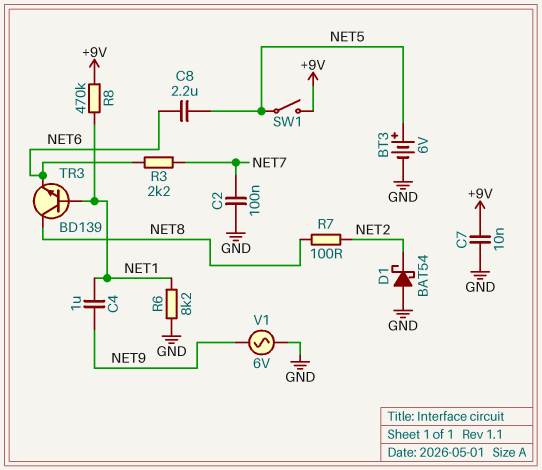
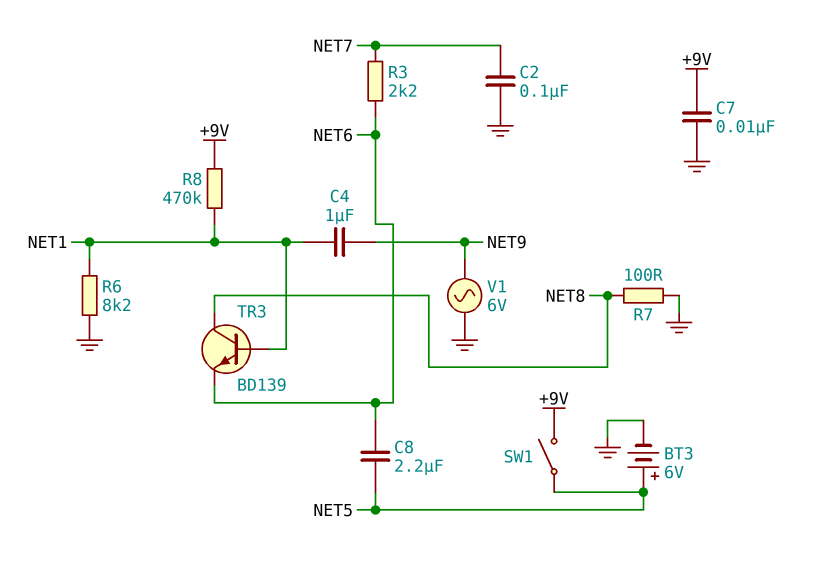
D1: schottky BAT54 (A GND, K NET2) -> none
R7: 100 (NET2, NET8) -> 100 (GND, NET8)

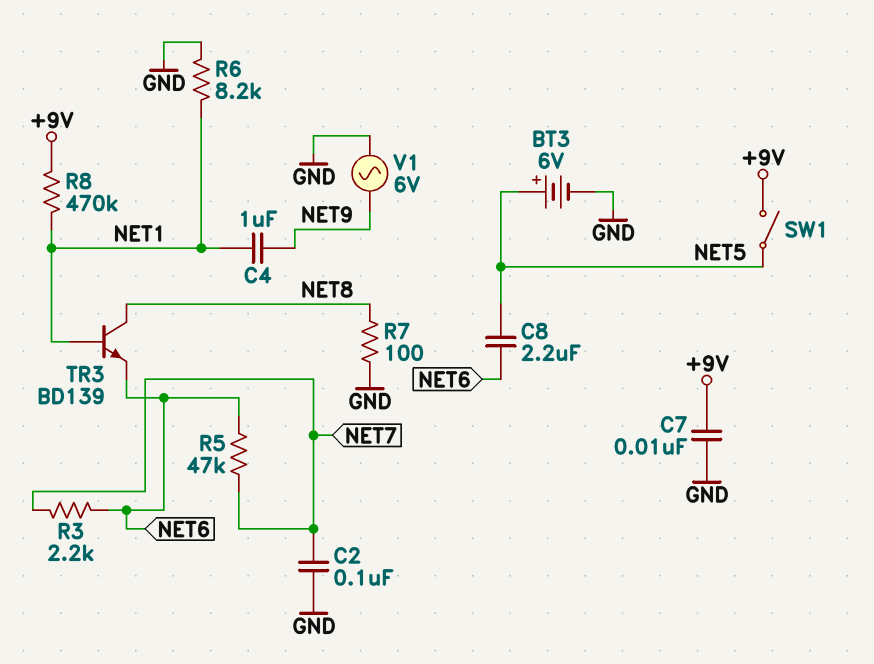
R5: none -> 47k (NET6, NET7)

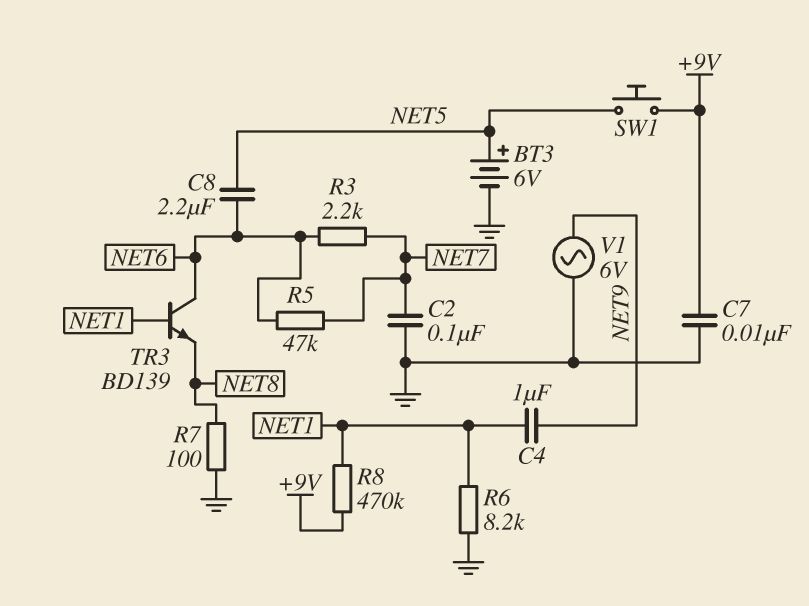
SW1: switch (+9V, NET5) -> button (+9V, NET5)
TR3: NPN BD139 (B NET1, C NET8, E NET6) -> NPN BD139 (B NET1, C NET6, E NET8)

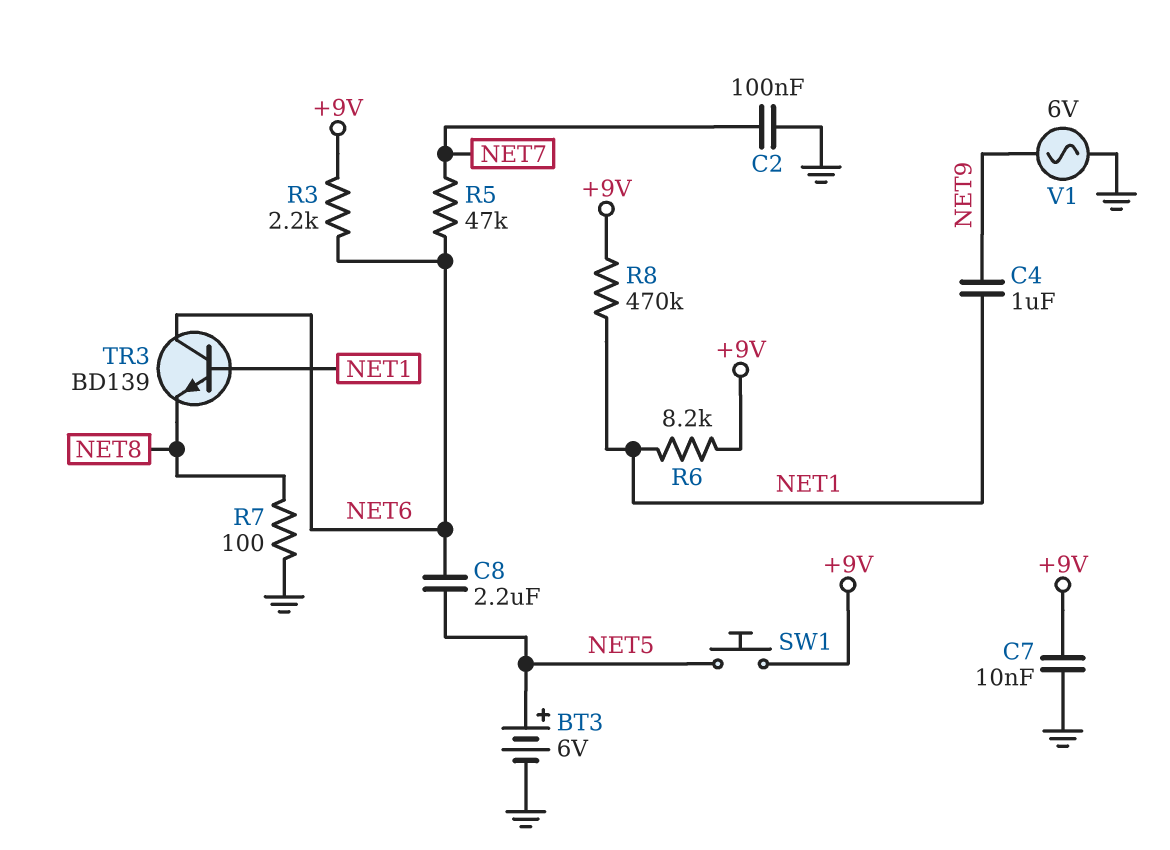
R3: 2.2k (NET6, NET7) -> 2.2k (+9V, NET6)
R6: 8.2k (GND, NET1) -> 8.2k (+9V, NET1)

